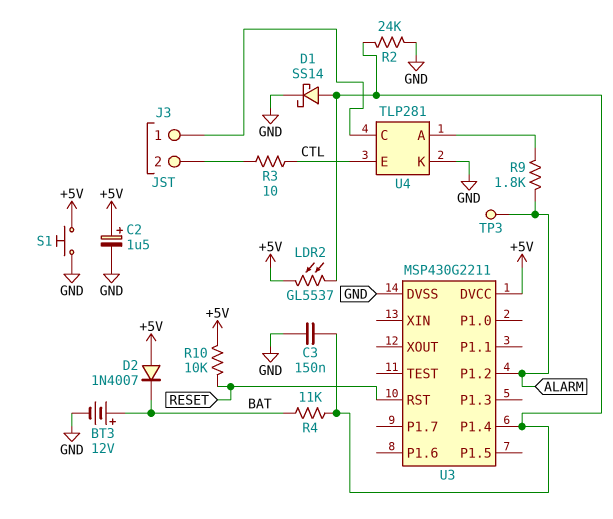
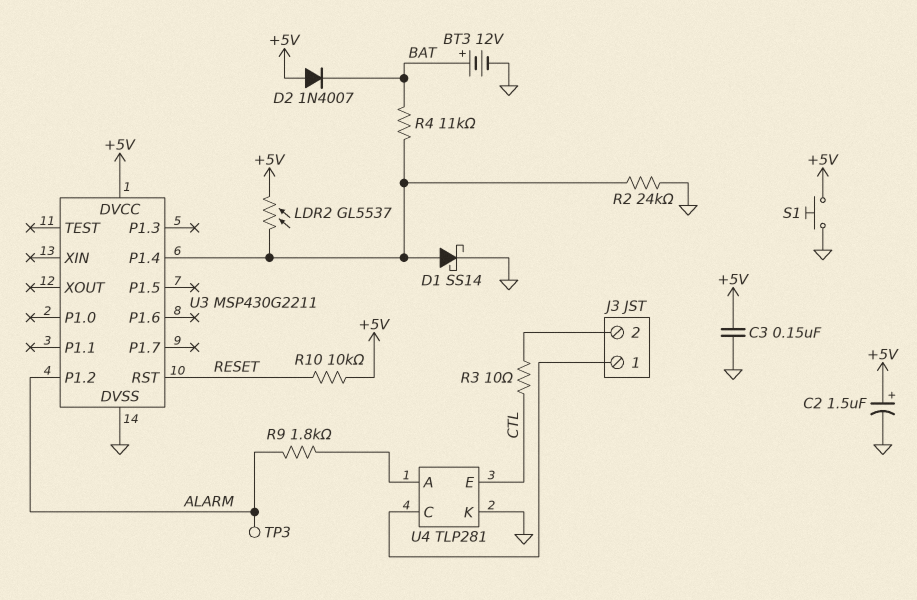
C3: 150nF (GND, U3/P1.4) -> 150nF (+5V, GND)

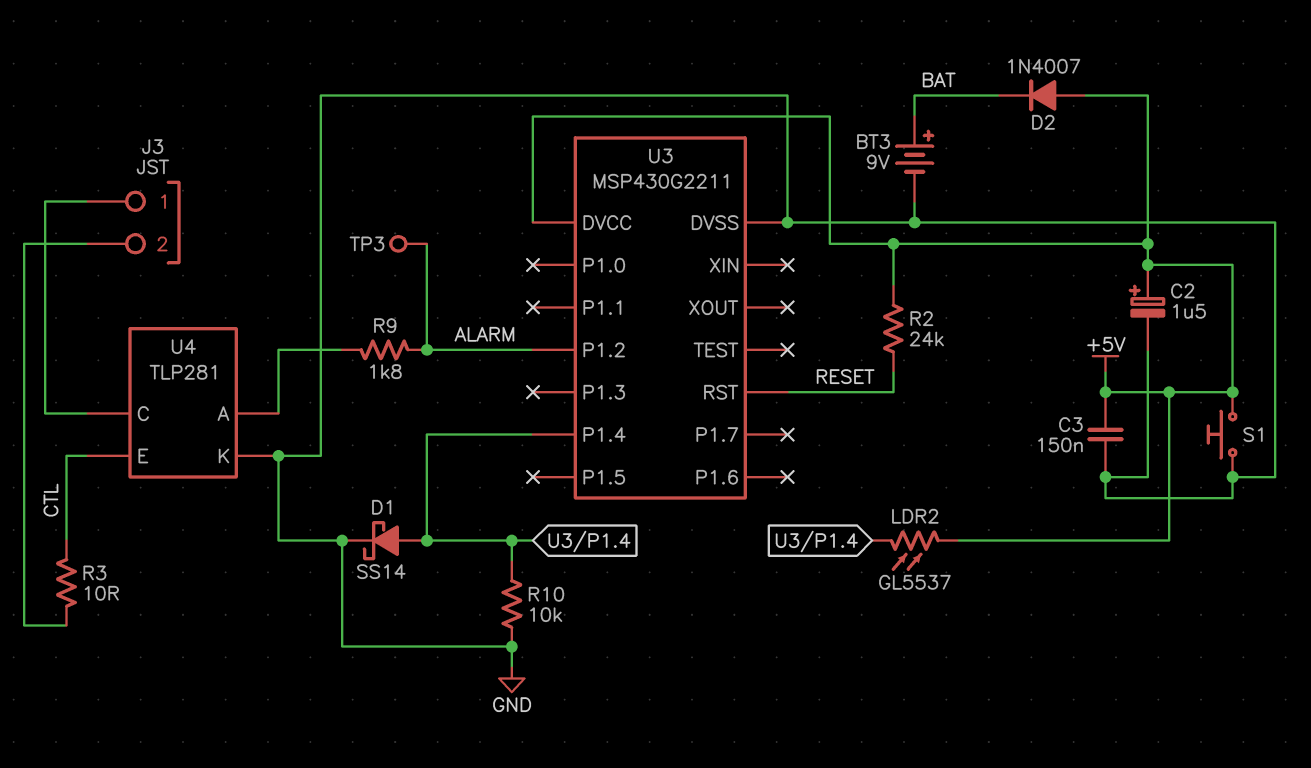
BT3: 12V (plus BAT, minus GND) -> 9V (plus BAT, minus GND)
R2: 24k (GND, U3/P1.4) -> 24k (+5V, RESET)
R4: 11k (BAT, U3/P1.4) -> none
R10: 10k (+5V, RESET) -> 10k (GND, U3/P1.4)

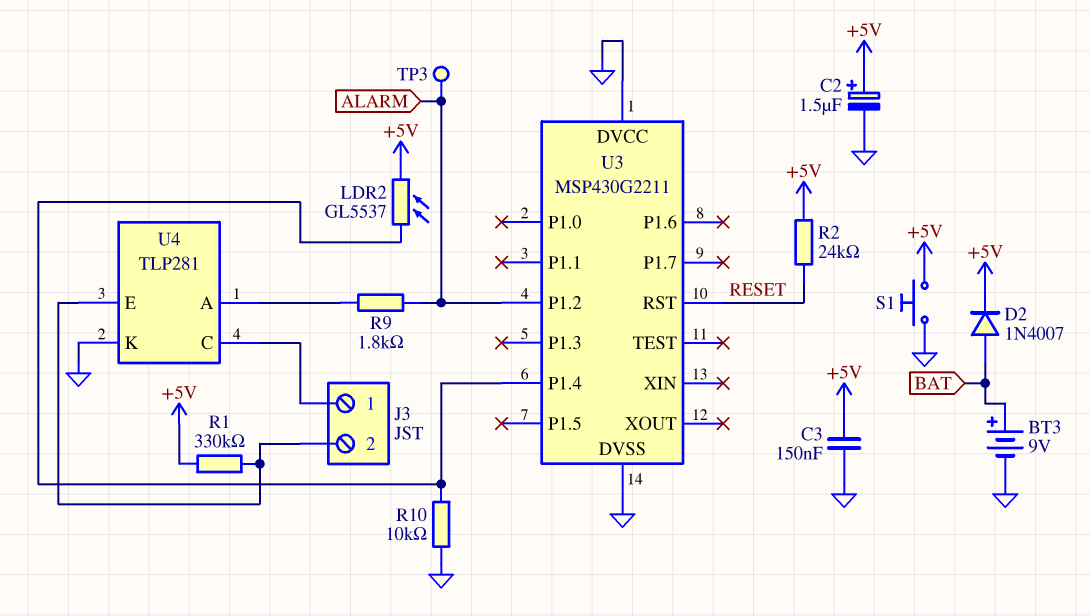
D1: schottky SS14 (A U3/P1.4, K GND) -> none
D2: diode 1N4007 (A +5V, K BAT) -> diode 1N4007 (A BAT, K +5V)
R1: none -> 330k (+5V, J3/2)
R3: 10 (CTL, J3/2) -> none
U3 pin DVCC: +5V -> GND
U4 pin E: CTL -> J3/2

